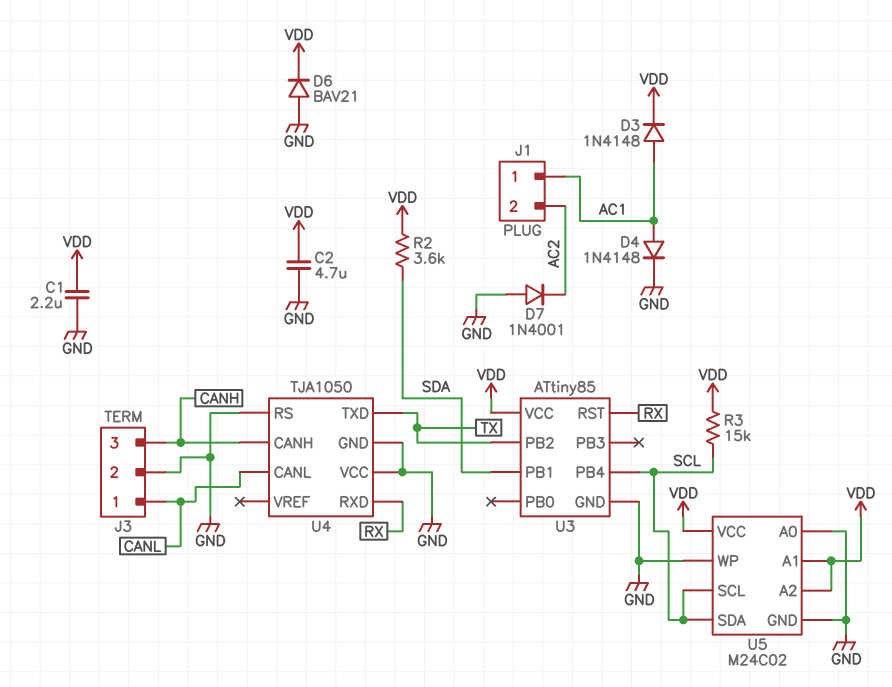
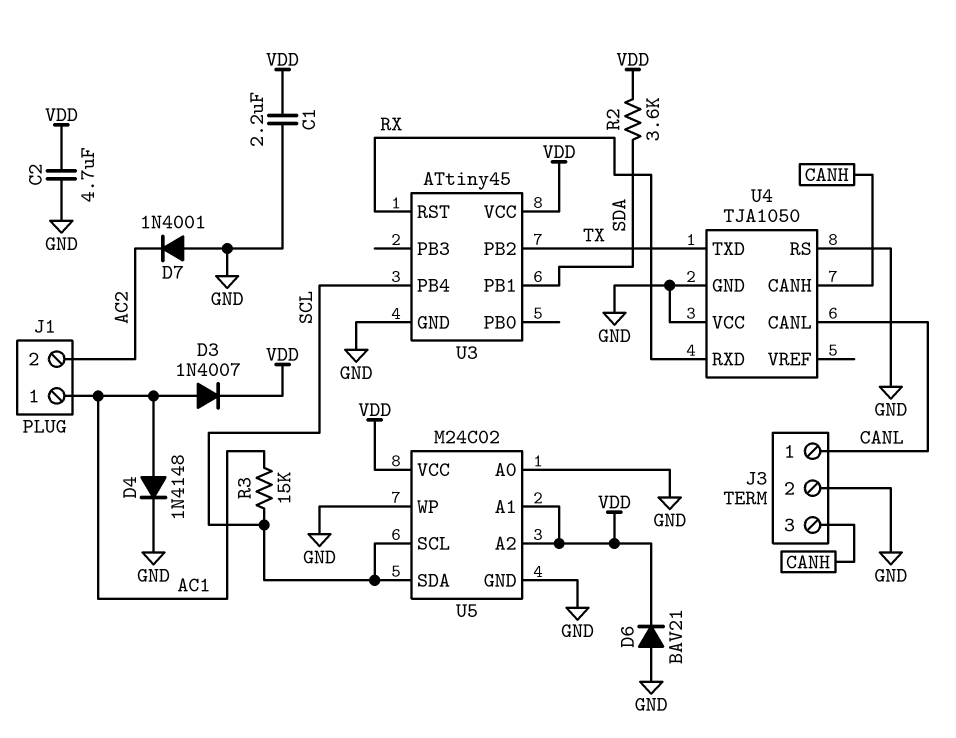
D3: diode 1N4148 (A AC1, K VDD) -> diode 1N4007 (A AC1, K VDD)
R3: 15k (SCL, VDD) -> 15k (AC1, SCL)
U3: ATtiny85 -> ATtiny45

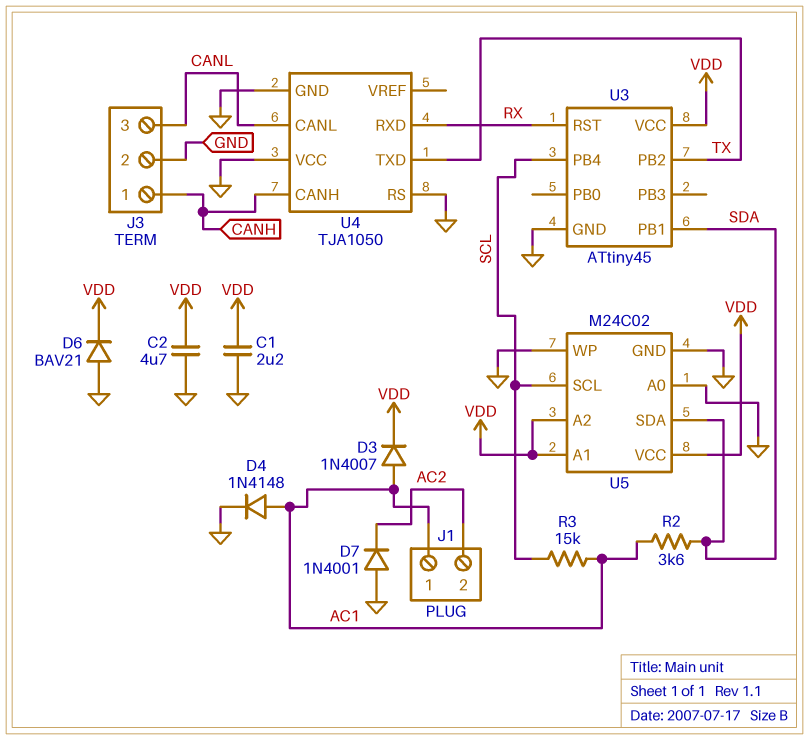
J3 pin 1: CANL -> CANH
J3 pin 3: CANH -> CANL
R2: 3.6k (SDA, VDD) -> 3.6k (AC1, SDA)
U5 pin SDA: SCL -> SDA

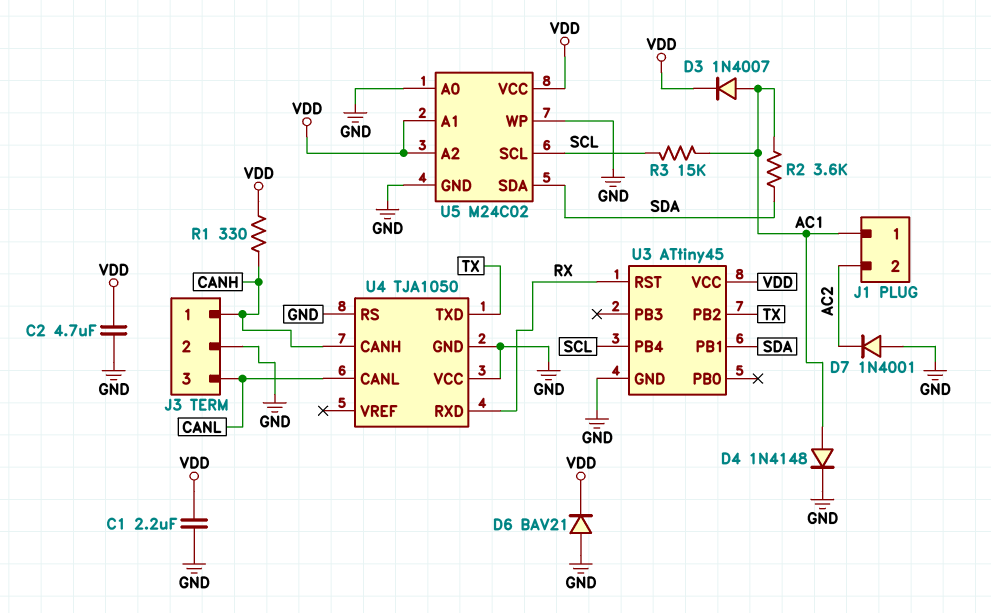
R1: none -> 330 (CANH, VDD)

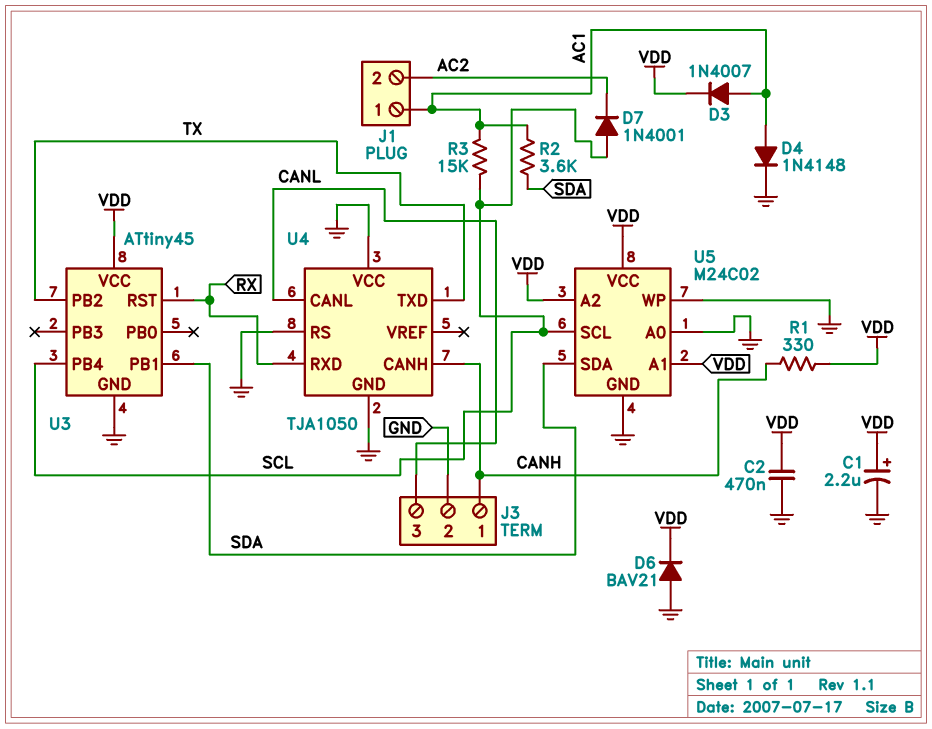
C1: 2.2uF (GND, VDD) -> 2.2uF (plus VDD, minus GND)
C2: 4.7uF (GND, VDD) -> 470nF (GND, VDD)
D7: diode 1N4001 (A GND, K AC2) -> diode 1N4001 (A SCL, K AC2)

